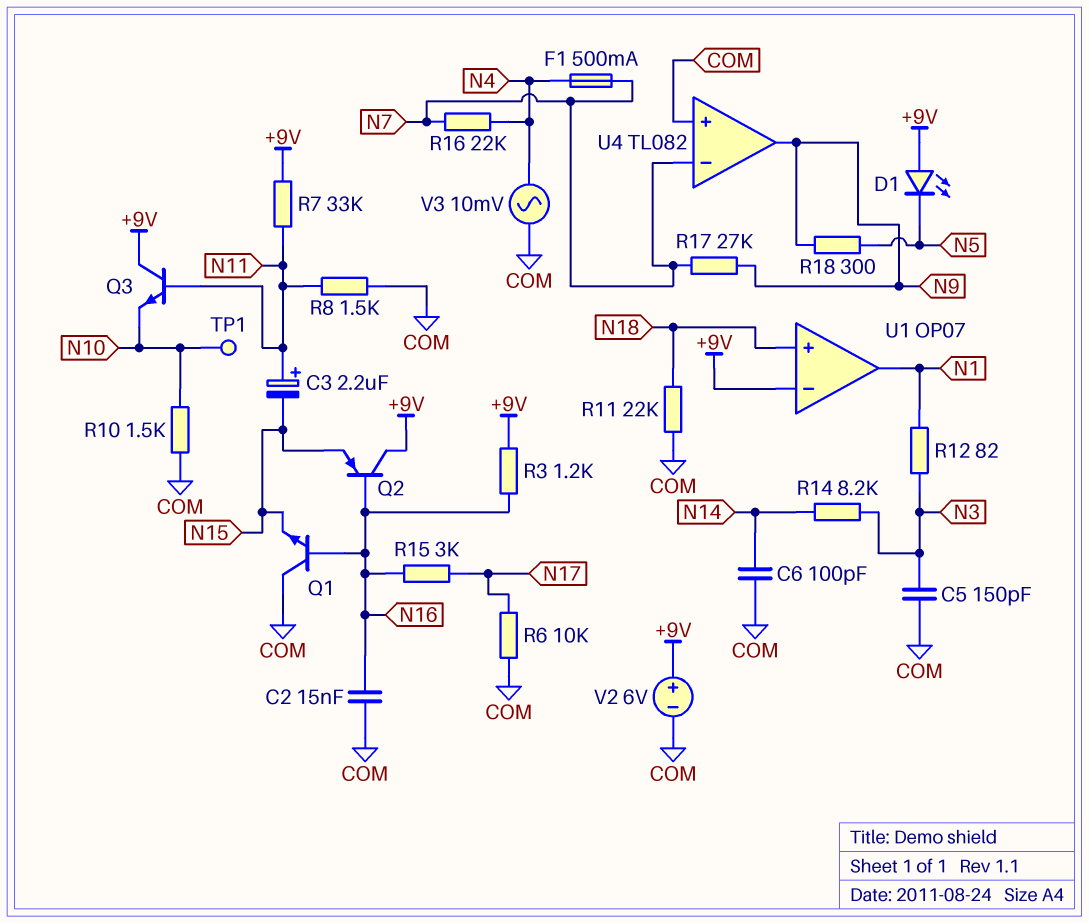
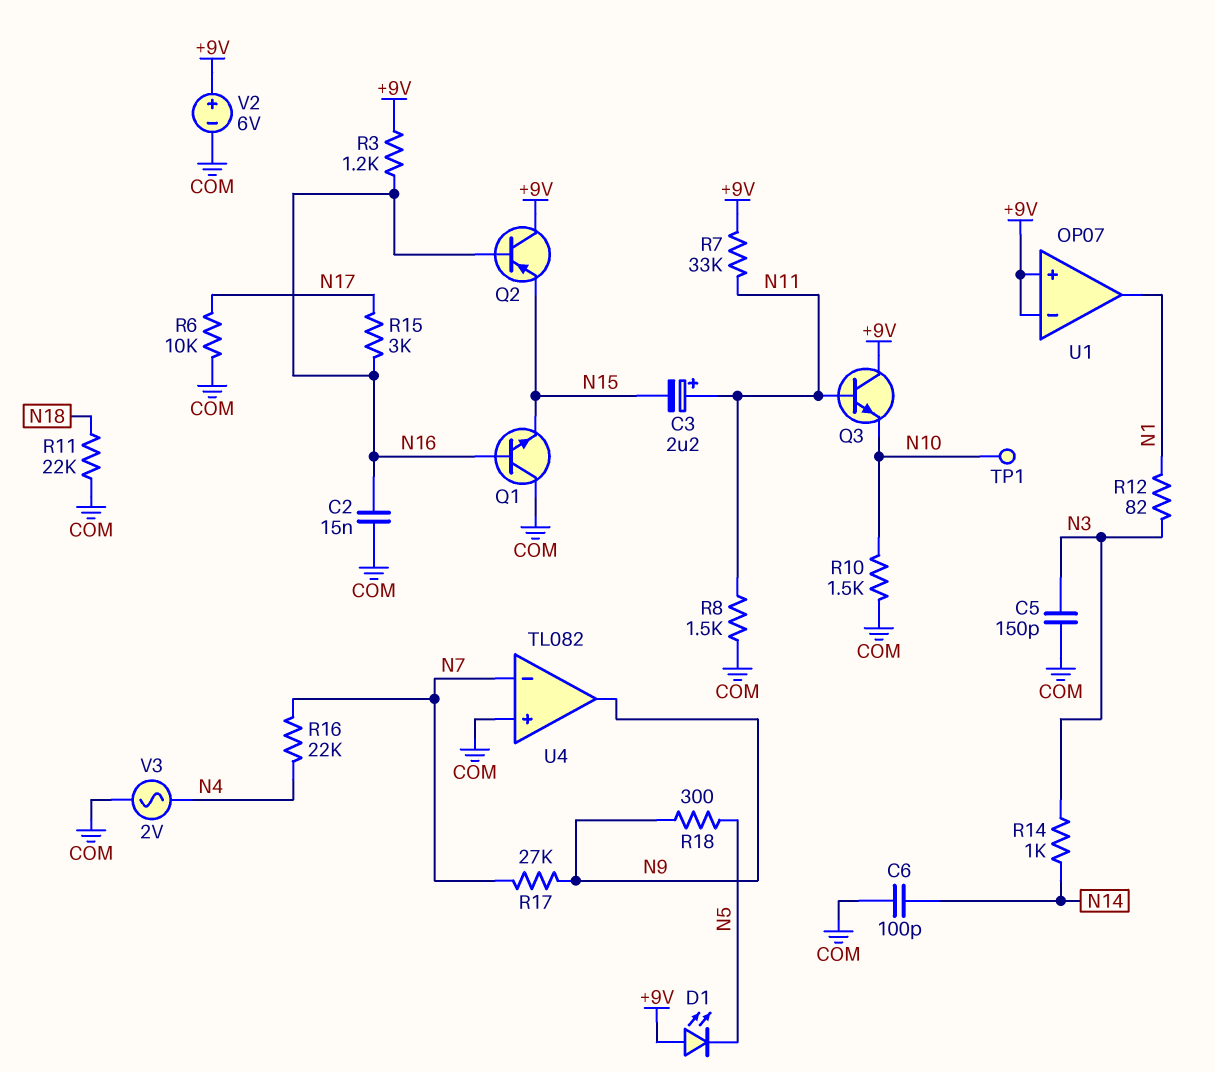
F1: 500mA (N4, N7) -> none
R14: 8.2k (N3, N14) -> 1k (N3, N14)
U1 pin in+: N18 -> +9V
V3: AC 10mV (COM, N4) -> AC 2V (COM, N4)

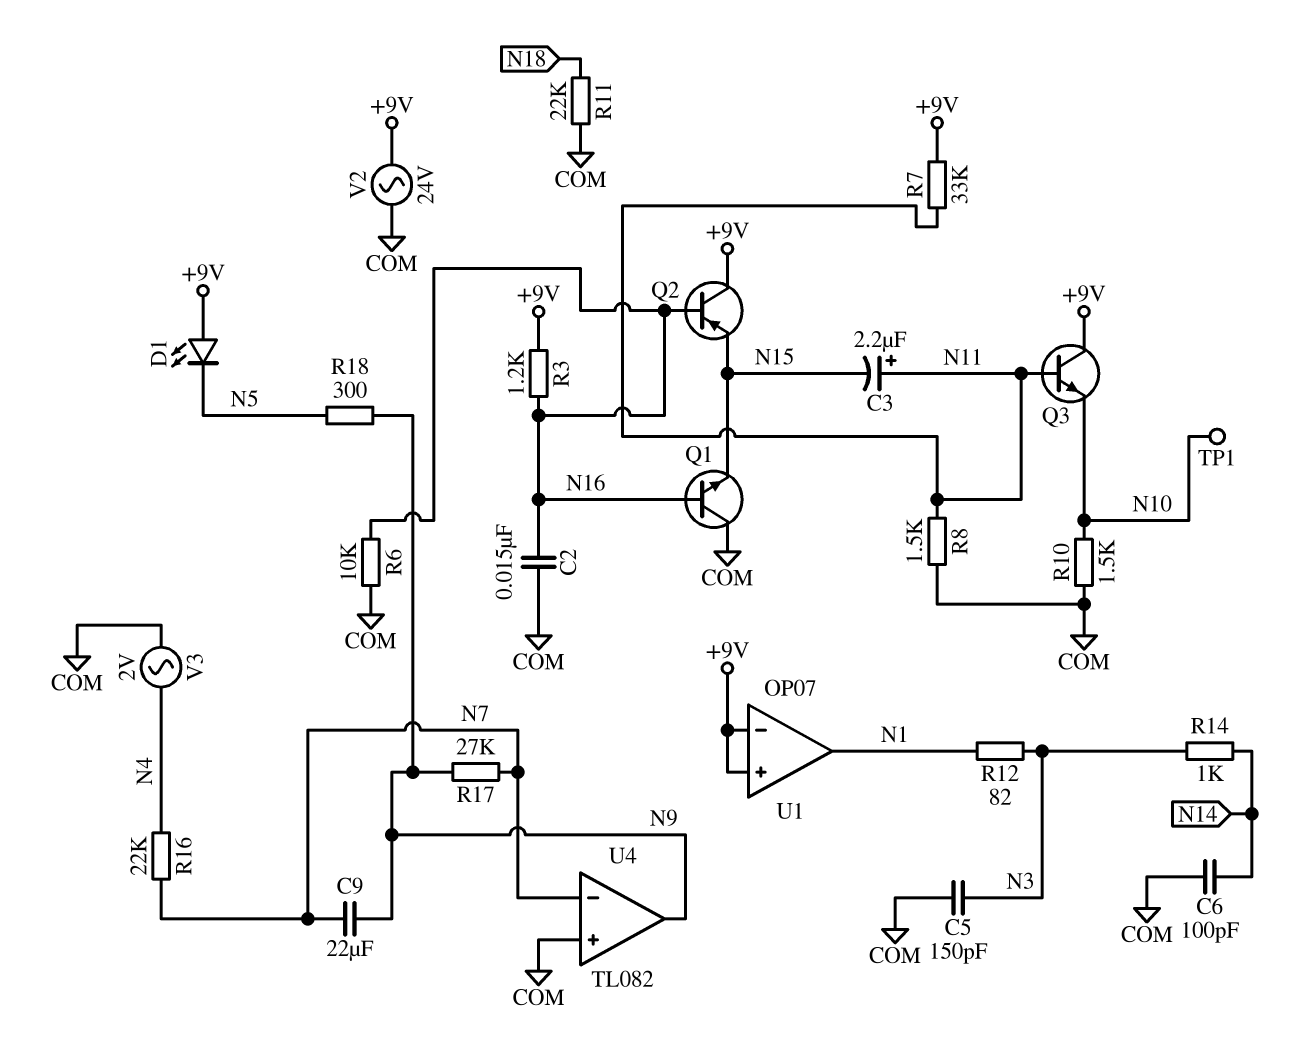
C9: none -> 22uF (N7, N9)
R6: 10k (COM, N17) -> 10k (COM, N16)
R15: 3k (N16, N17) -> none
V2: 6V (plus +9V, minus COM) -> AC 24V (+9V, COM)

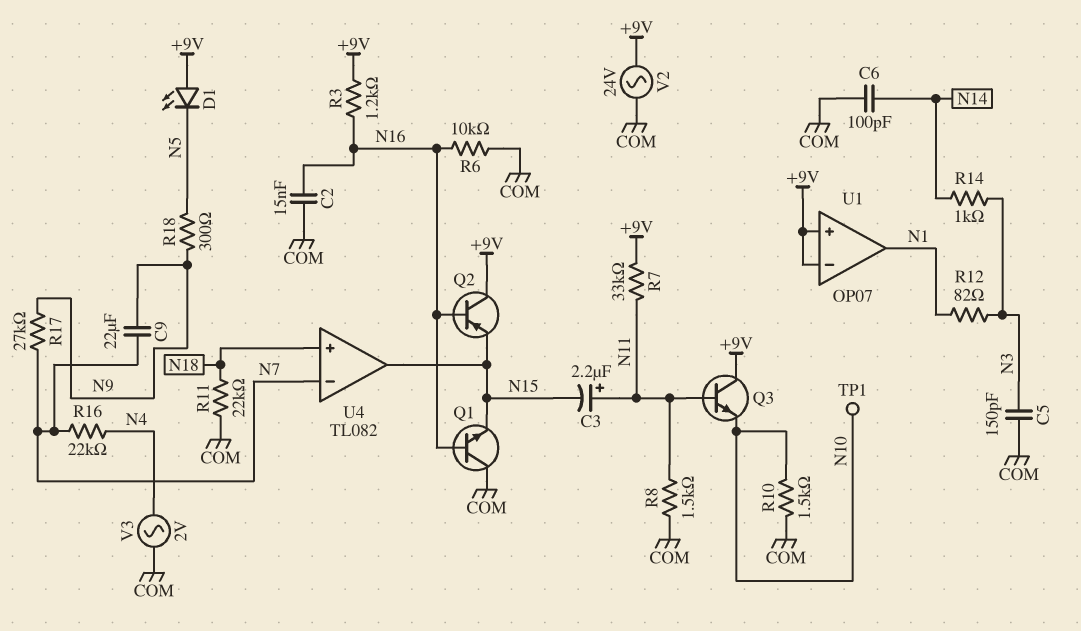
U4 pin in+: COM -> N18
U4 pin out: N9 -> N15

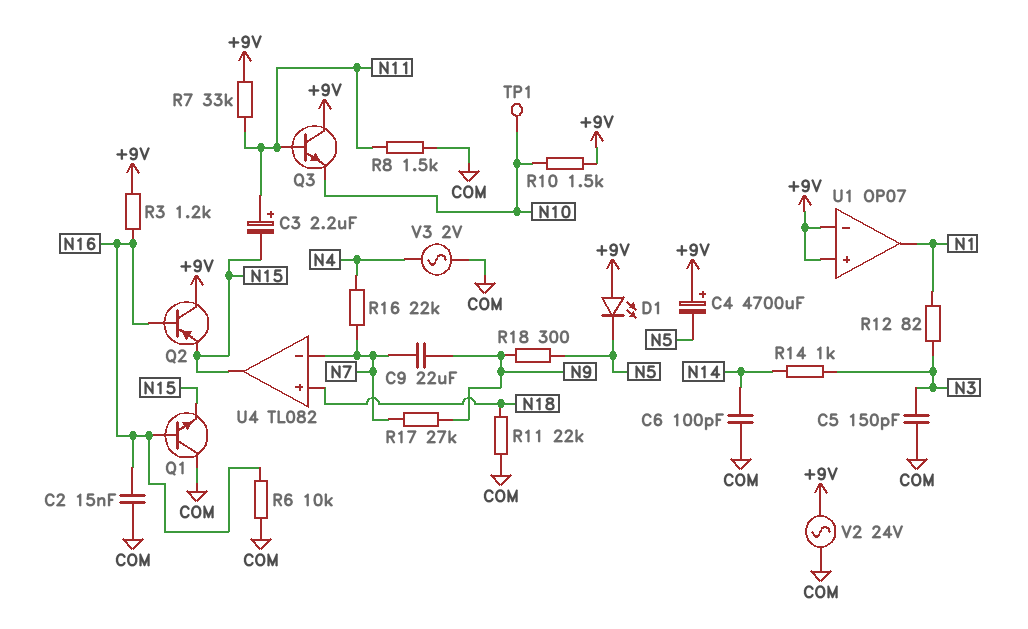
C4: none -> 4700uF (plus +9V, minus N5)
R10: 1.5k (COM, N10) -> 1.5k (+9V, N10)

